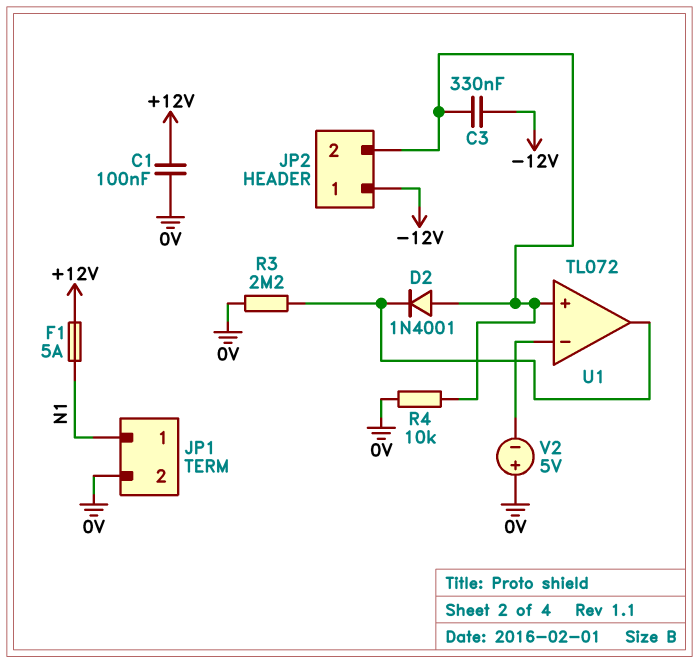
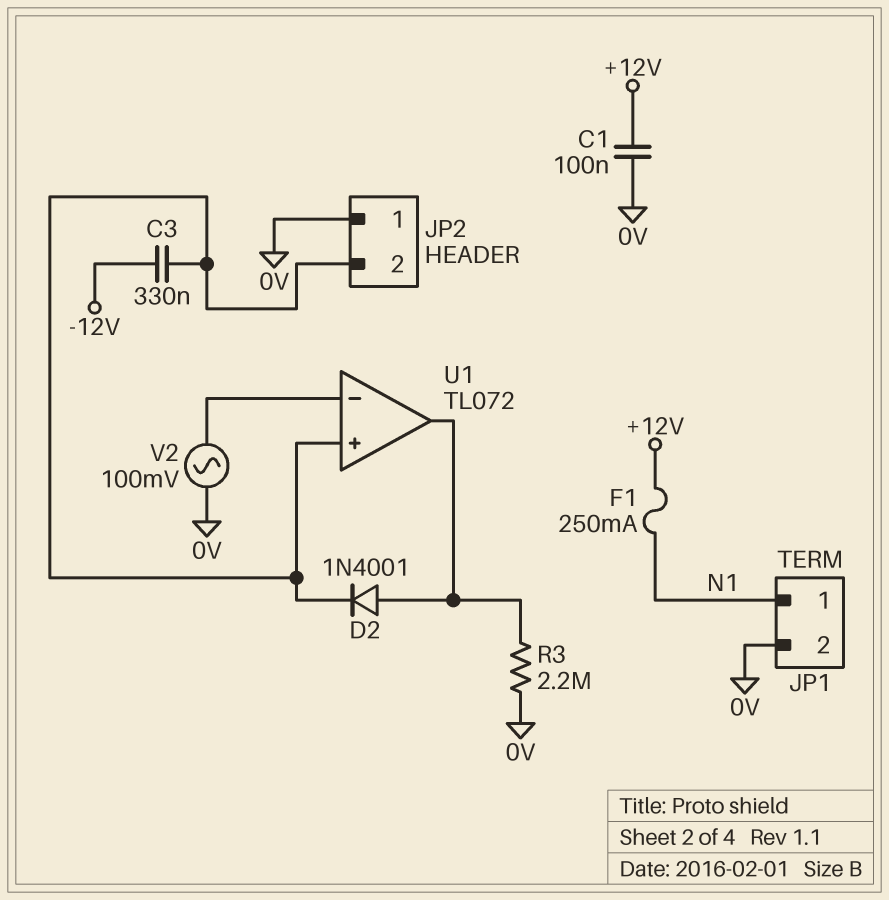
D2: diode 1N4001 (A JP2/2, K U1/out) -> diode 1N4001 (A U1/out, K JP2/2)
F1: 5A (+12V, N1) -> 250mA (+12V, N1)
JP2 pin 1: -12V -> 0V
R4: 10k (0V, JP2/2) -> none
V2: 5V (plus 0V, minus U1/in-) -> AC 100mV (0V, U1/in-)

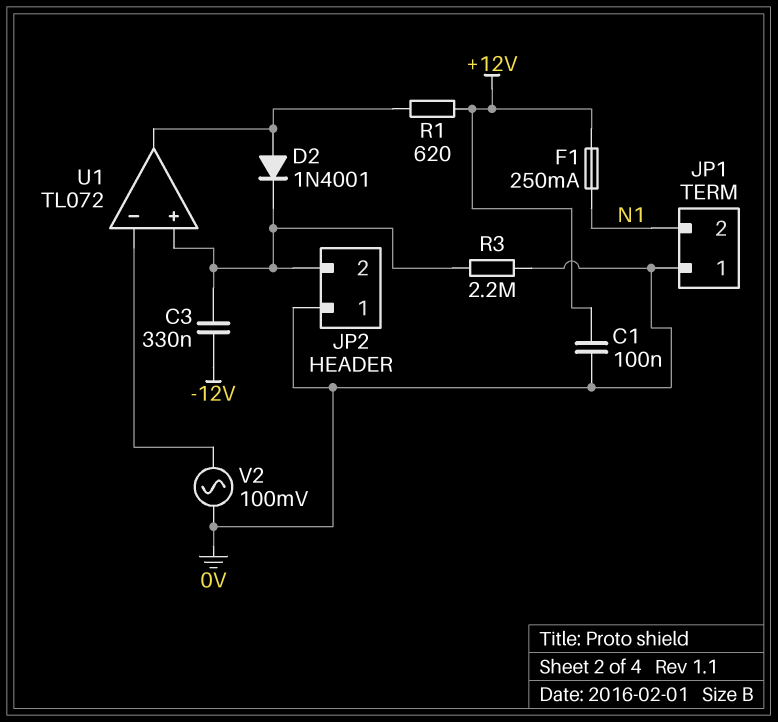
JP1 pin 1: N1 -> 0V
JP1 pin 2: 0V -> N1
R1: none -> 620 (+12V, U1/out)
R3: 2.2M (0V, U1/out) -> 2.2M (0V, JP2/2)

